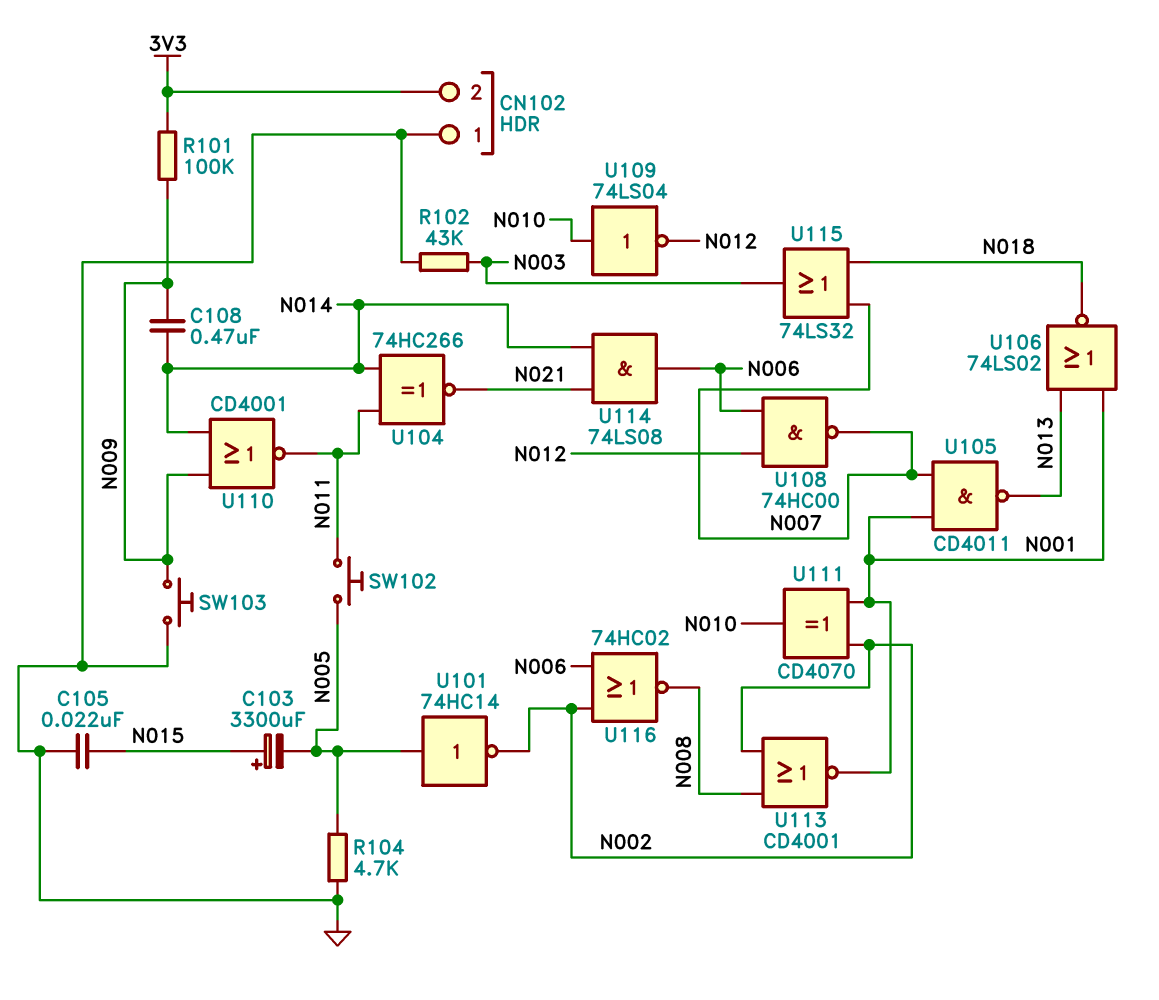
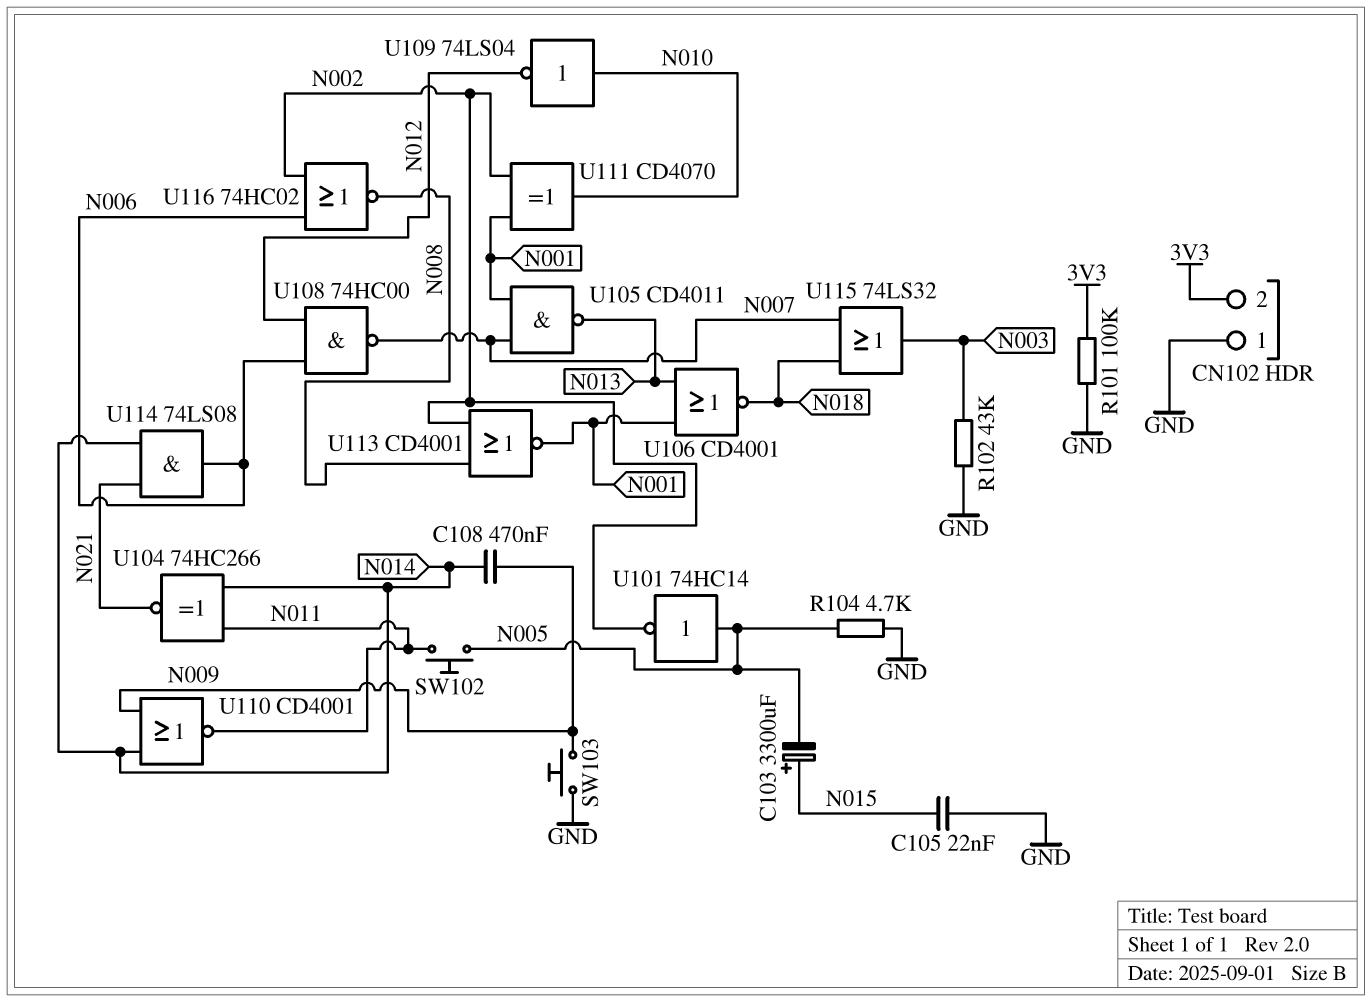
R101: 100k (3V3, N009) -> 100k (3V3, GND)
U106: NOR 74LS02 (in N001, in N013, out N018) -> NOR CD4001 (in N001, in N013, out N018)

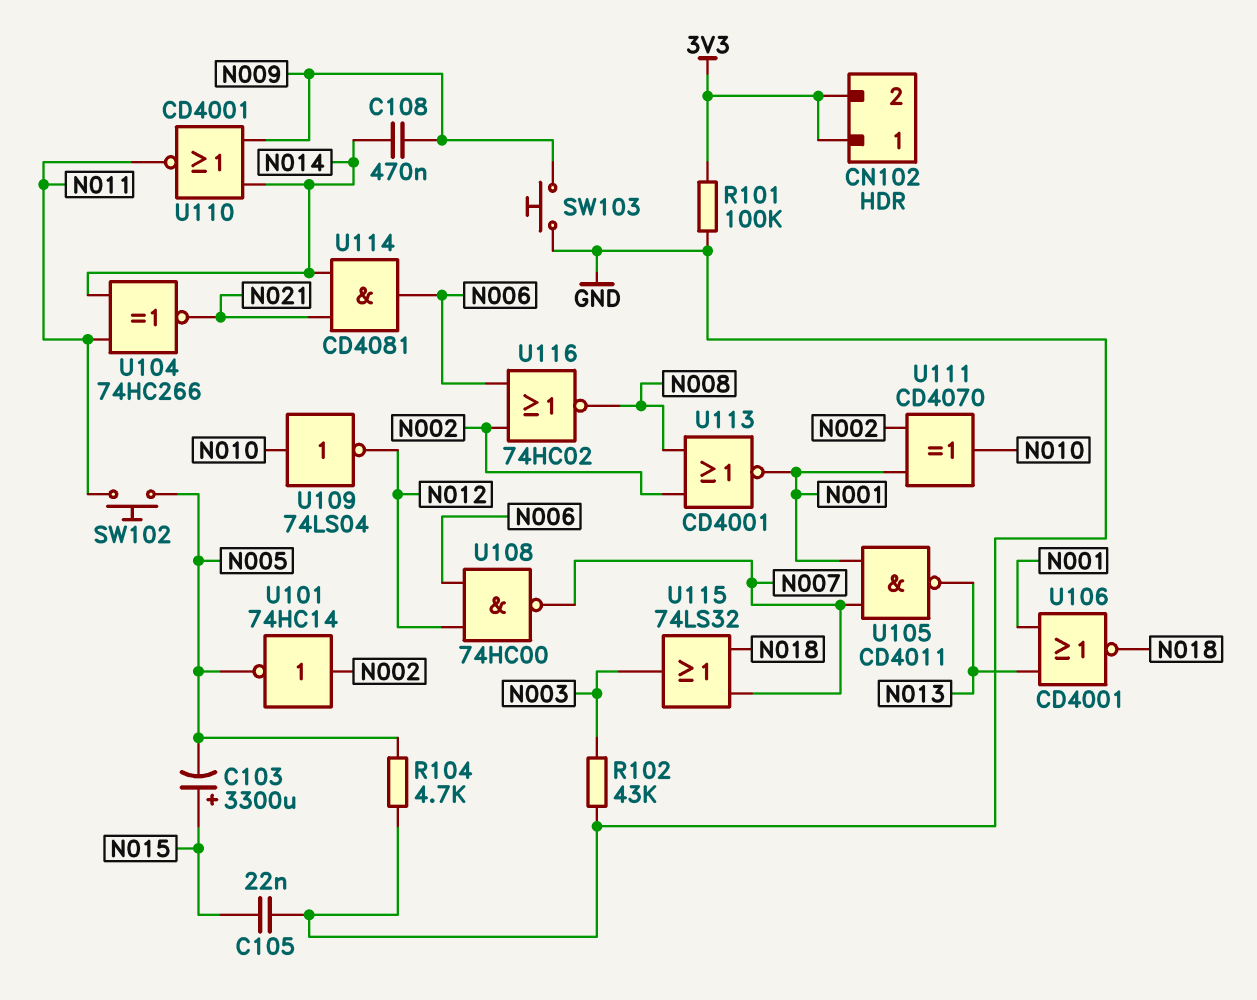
CN102 pin 1: GND -> 3V3
U101: NOT 74HC14 (in N005, out N002) -> NOT 74HC14 (in N002, out N005)
U114: AND 74LS08 (in N014, in N021, out N006) -> AND CD4081 (in N014, in N021, out N006)

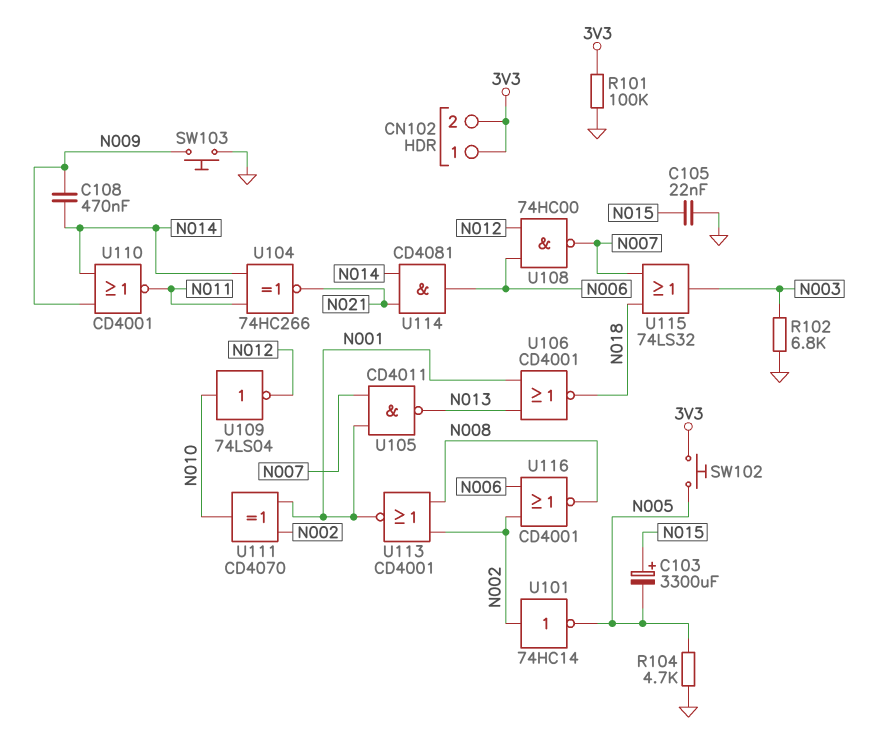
R102: 43k (GND, N003) -> 6.8k (GND, N003)
SW102: button (N005, N011) -> button (3V3, N005)
U116: NOR 74HC02 (in N002, in N006, out N008) -> NOR CD4001 (in N002, in N006, out N008)

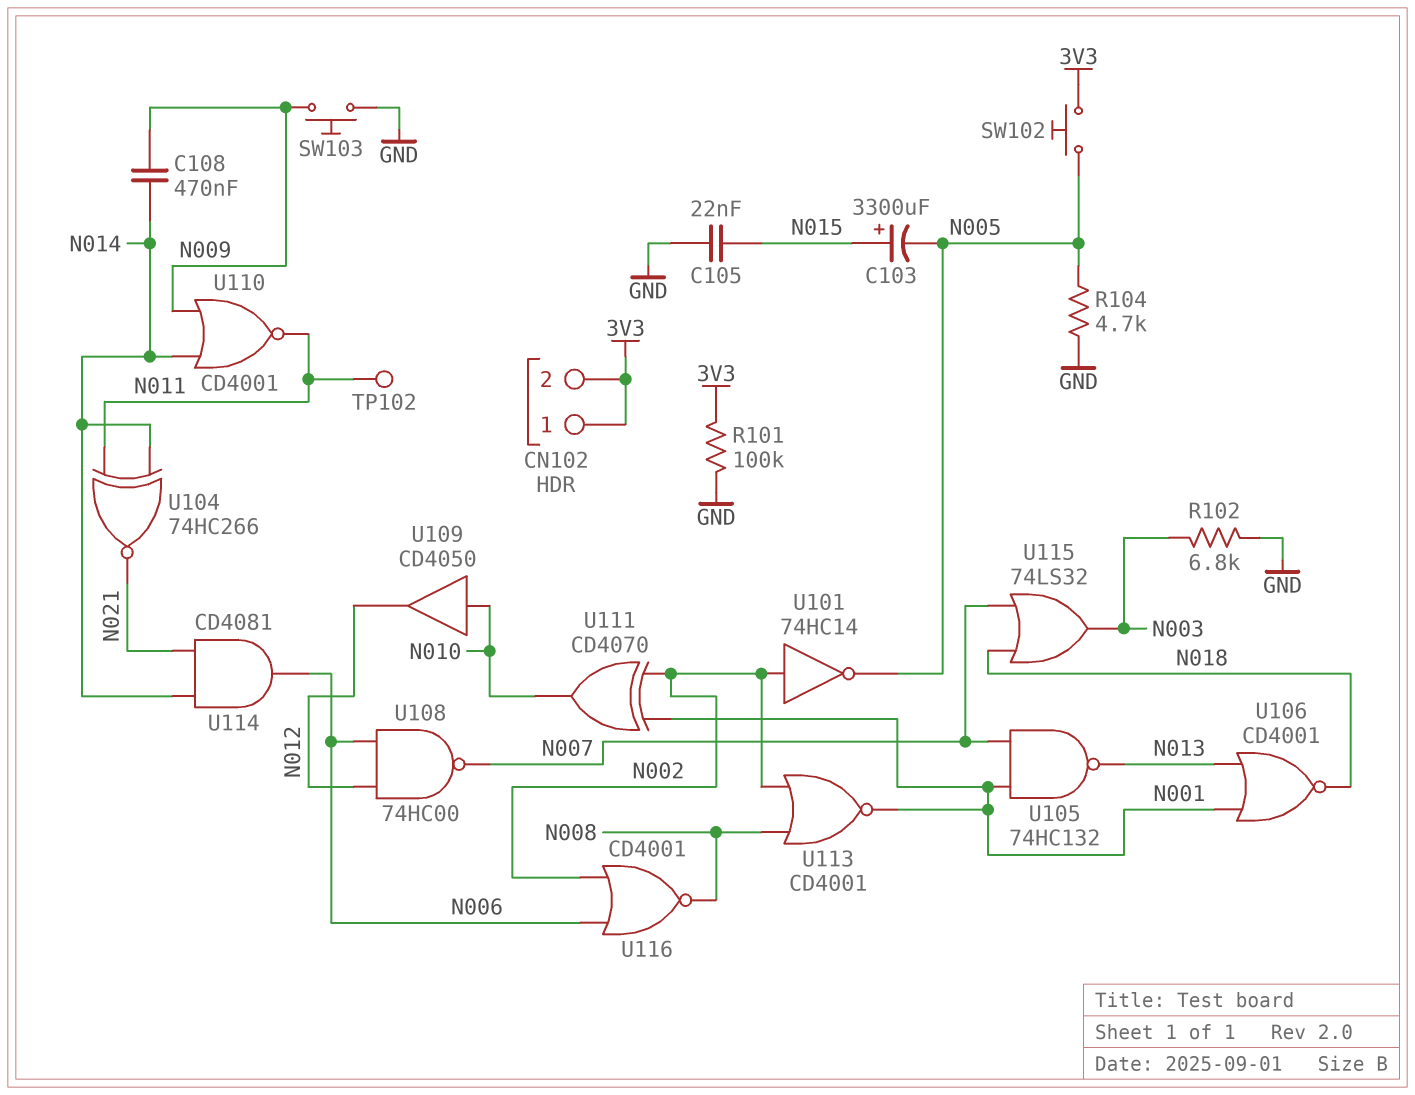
TP102: none -> test point (N011)
U105: NAND CD4011 (in N001, in N007, out N013) -> NAND 74HC132 (in N001, in N007, out N013)
U109: NOT 74LS04 (in N010, out N012) -> buffer CD4050 (in N010, out N012)

